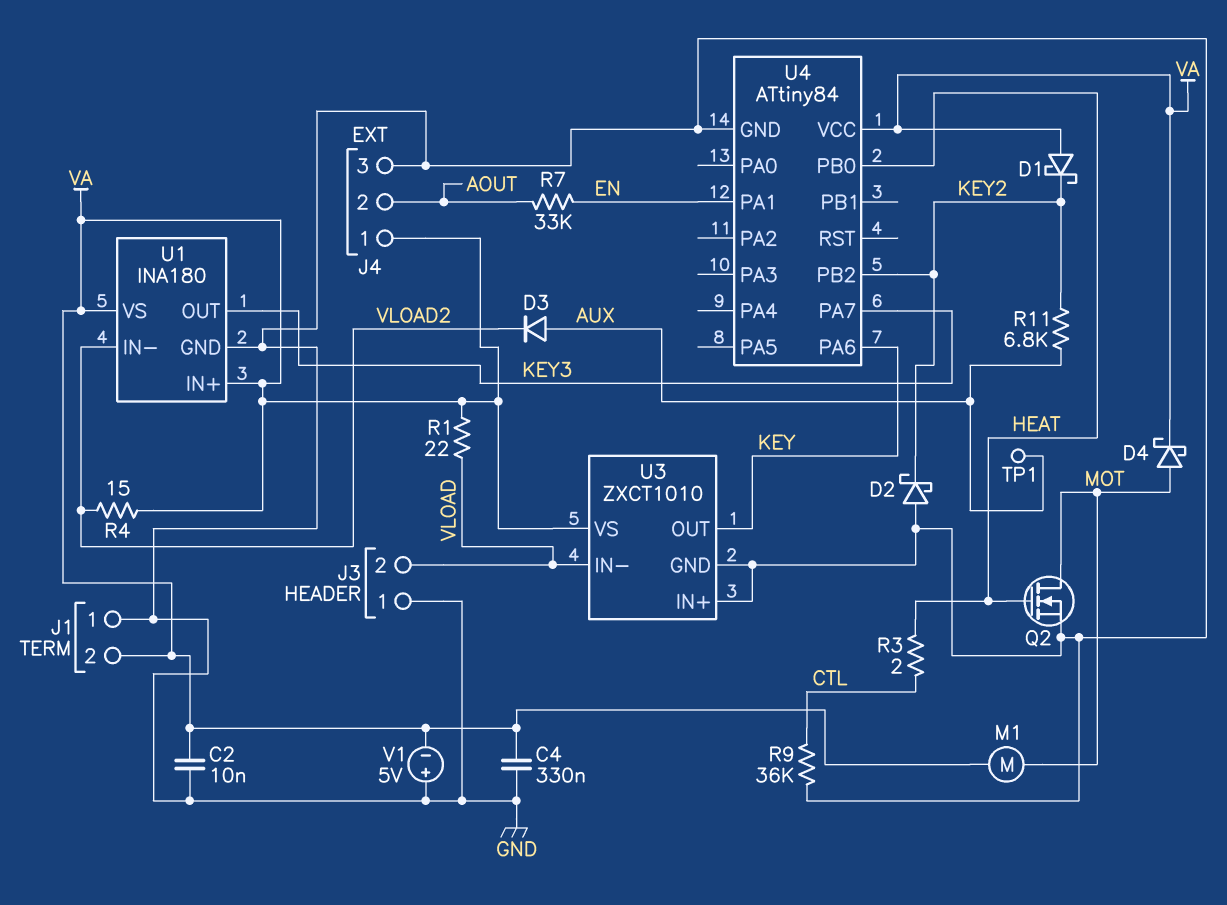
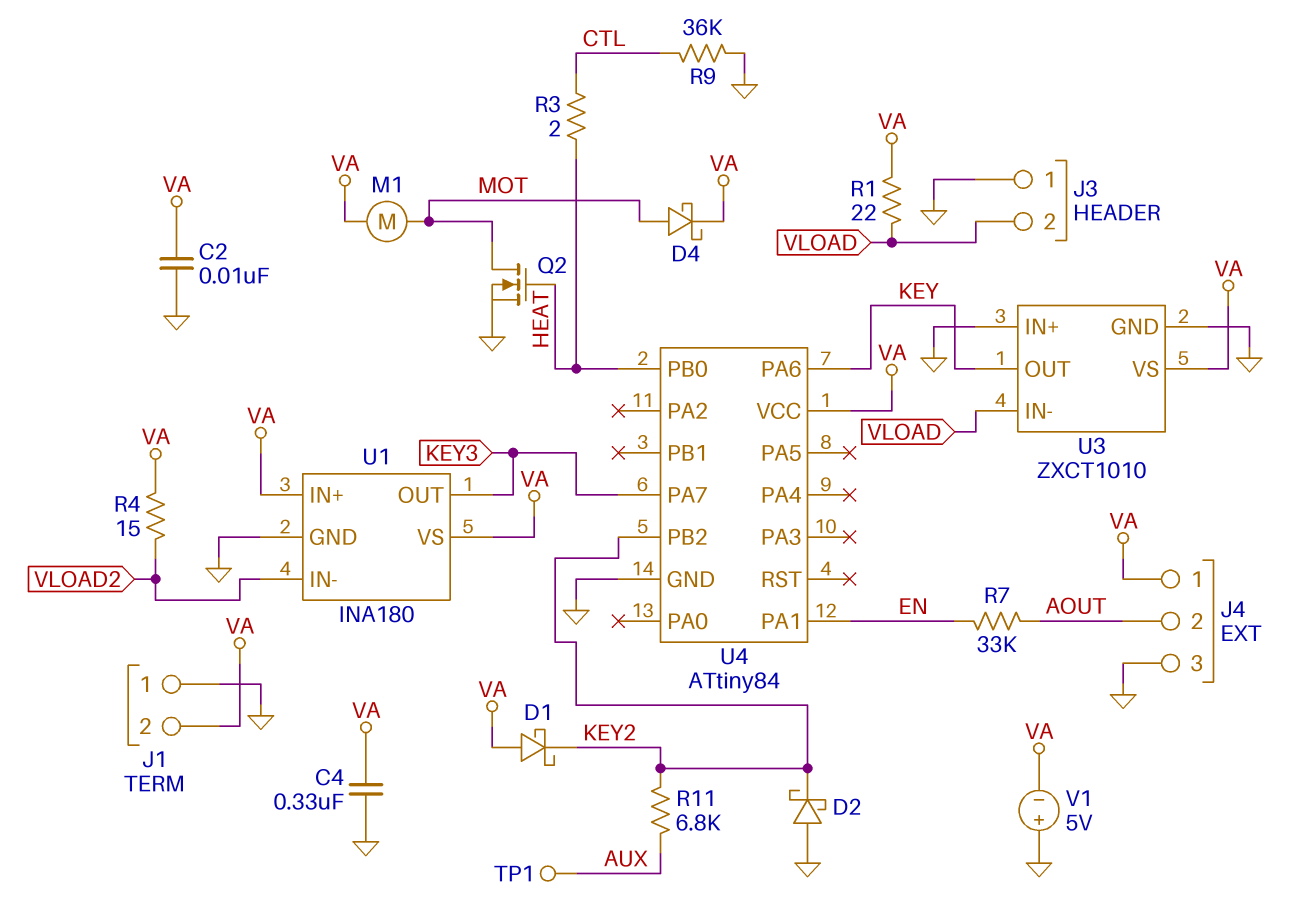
D3: diode (A AUX, K VLOAD2) -> none

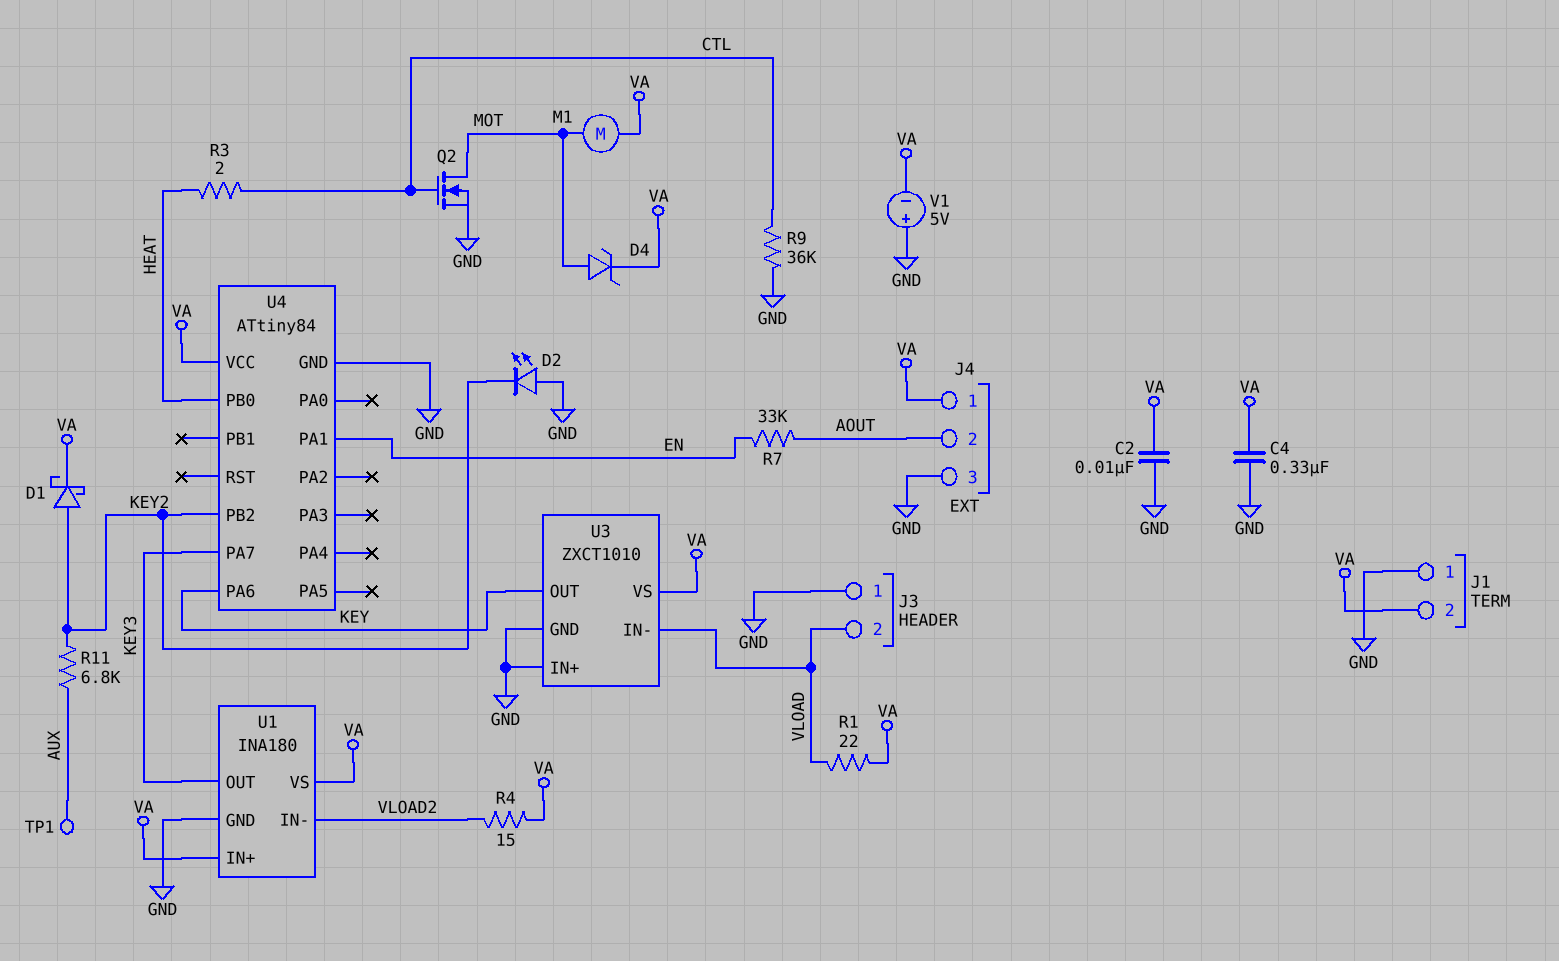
D1: schottky (A VA, K KEY2) -> schottky (A KEY2, K VA)
D2: schottky (A GND, K KEY2) -> LED (A GND, K KEY2)
D4: schottky (A MOT, K VA) -> zener (A MOT, K VA)
Q2: NMOS (G HEAT, D MOT, S GND) -> NMOS (G CTL, D MOT, S GND)

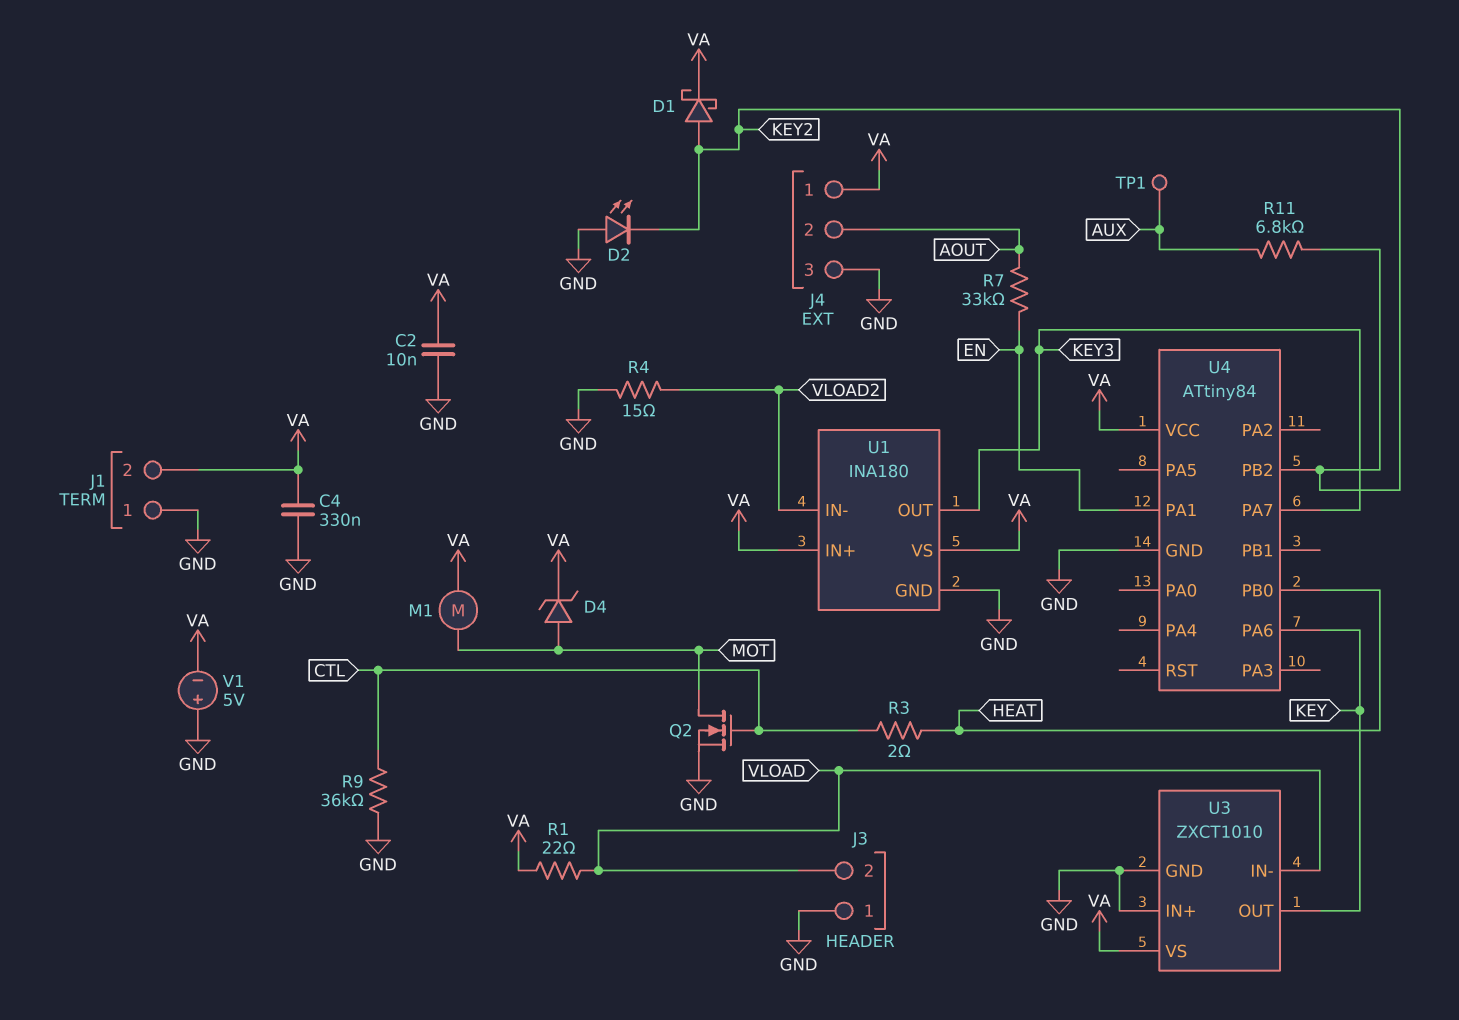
R4: 15 (VA, VLOAD2) -> 15 (GND, VLOAD2)

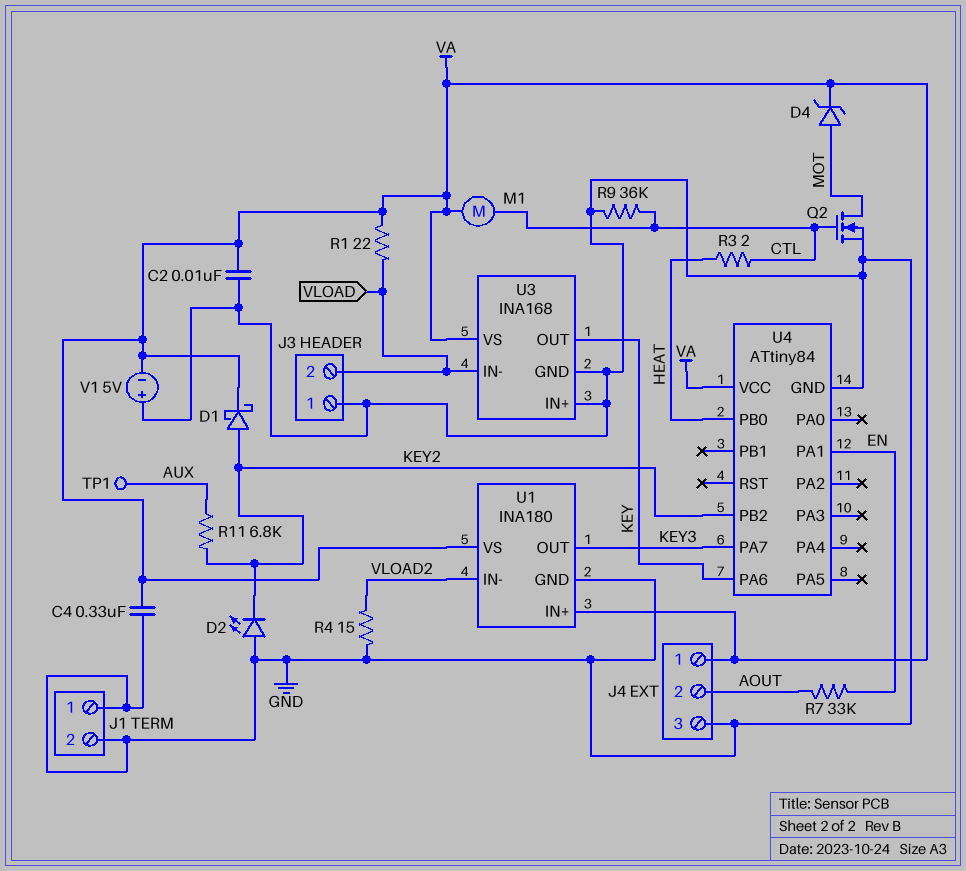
J1 pin 2: VA -> GND
M1: motor (MOT, VA) -> motor (CTL, VA)
U3: ZXCT1010 -> INA168

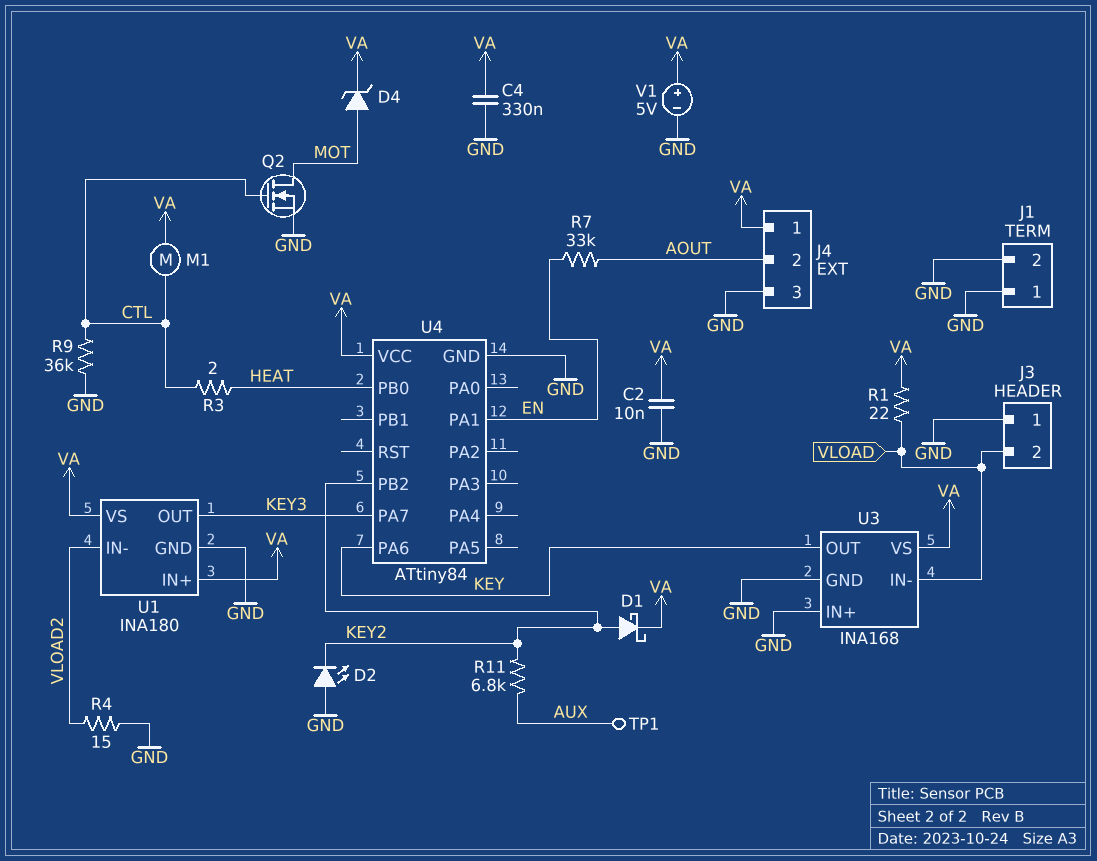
V1: 5V (plus GND, minus VA) -> 5V (plus VA, minus GND)

